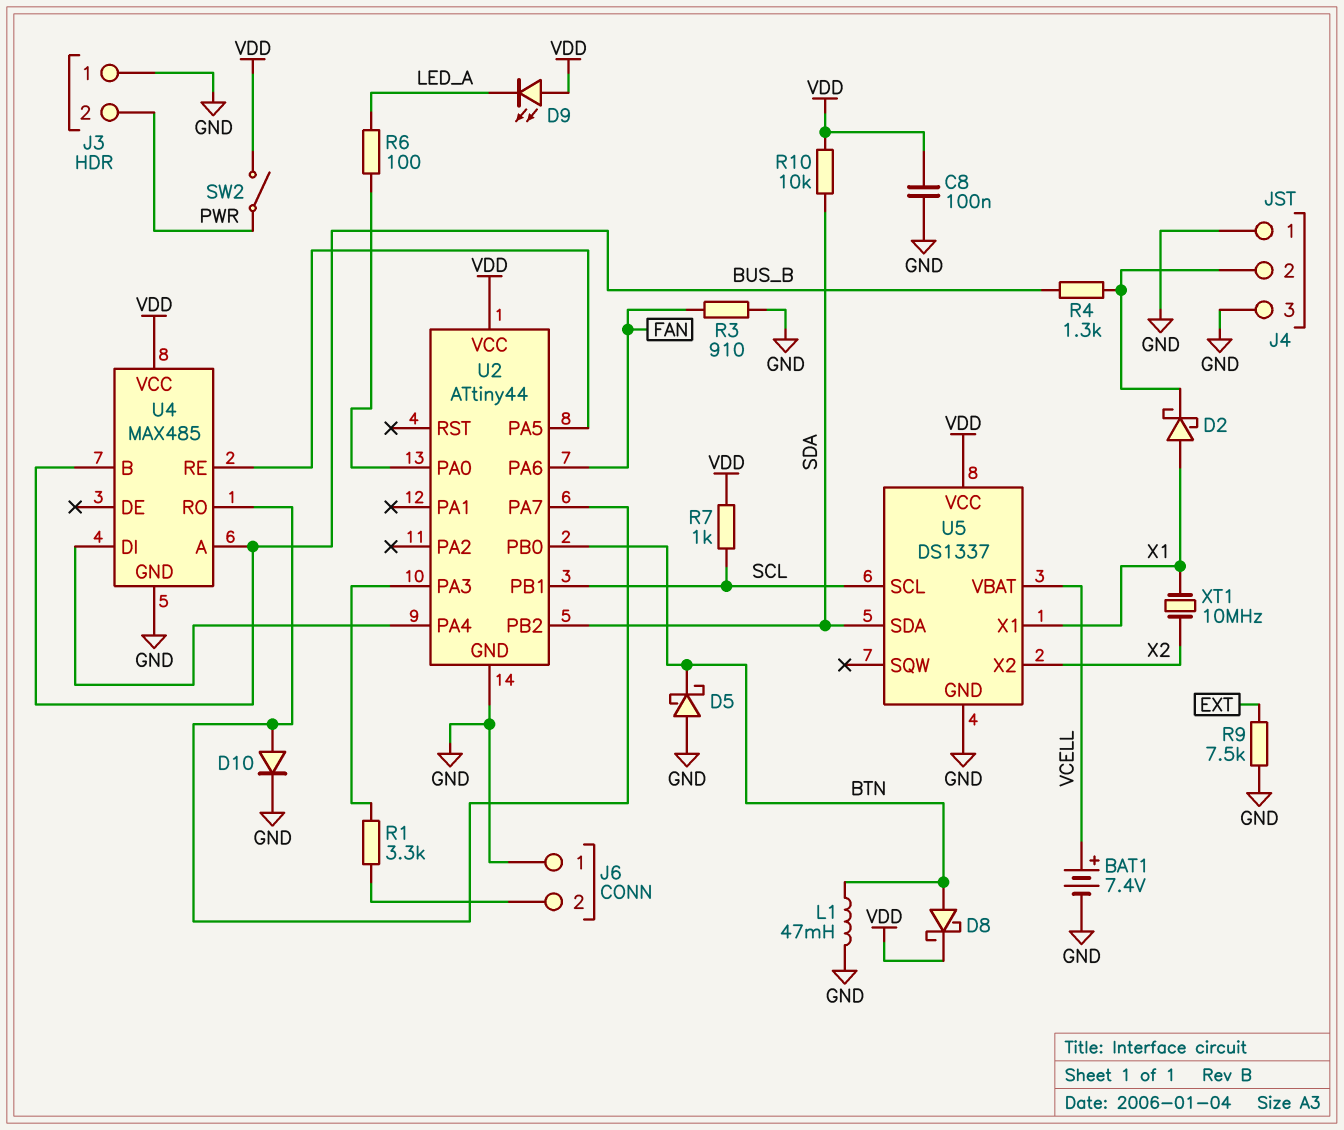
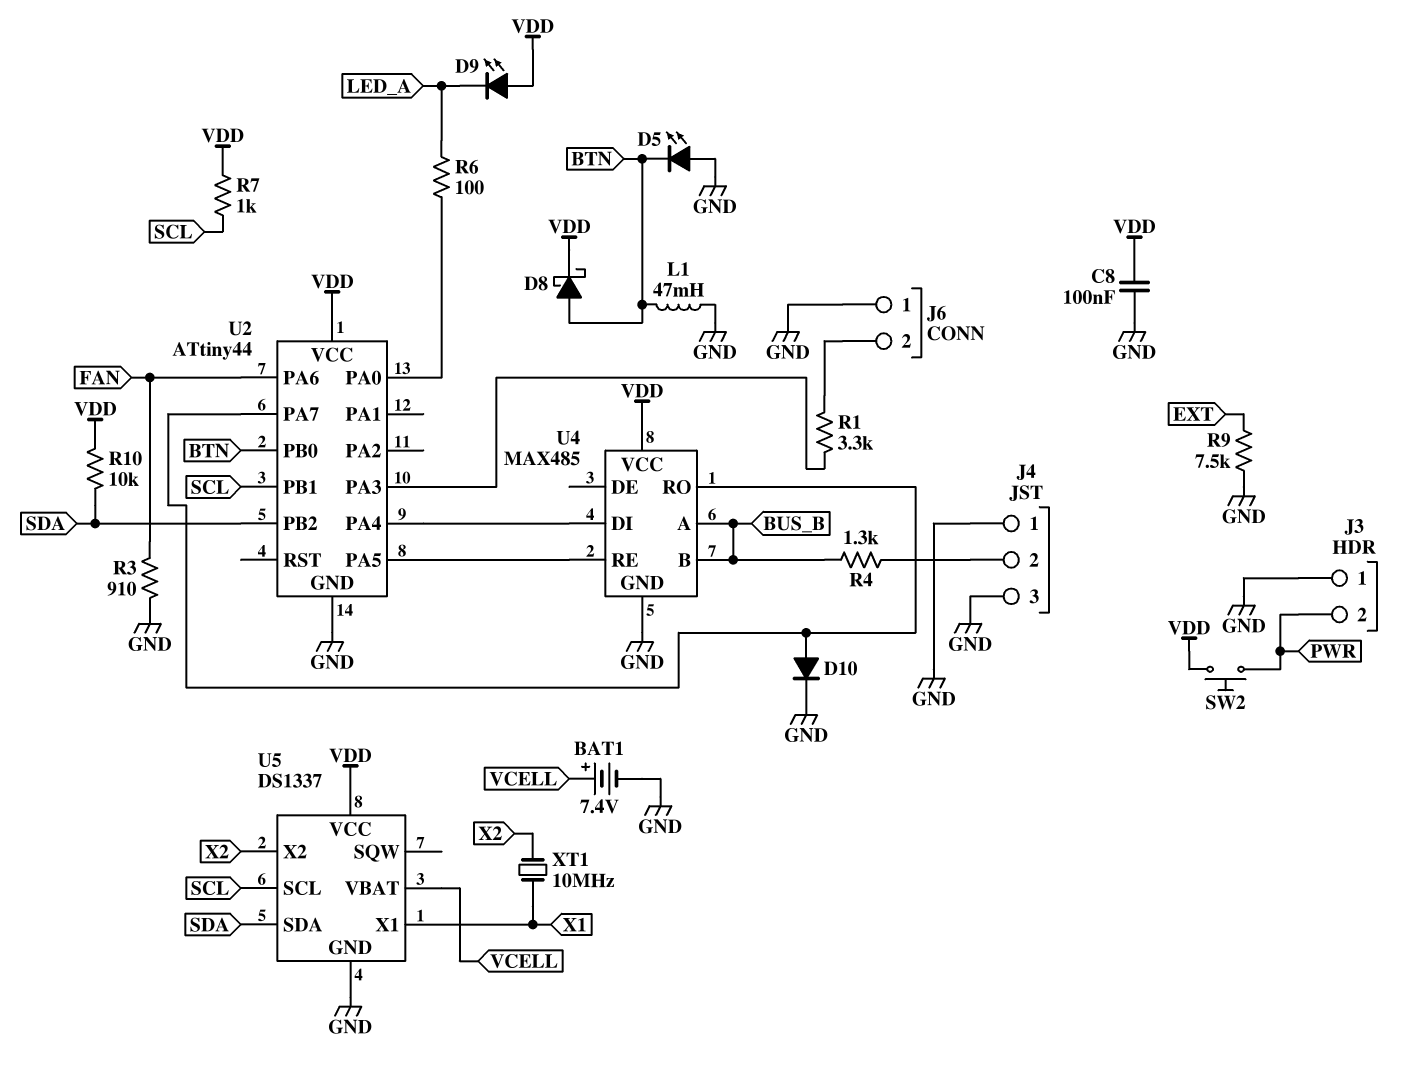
D2: schottky (A X1, K J4/2) -> none
D5: schottky (A GND, K BTN) -> LED (A GND, K BTN)
SW2: switch (PWR, VDD) -> button (PWR, VDD)

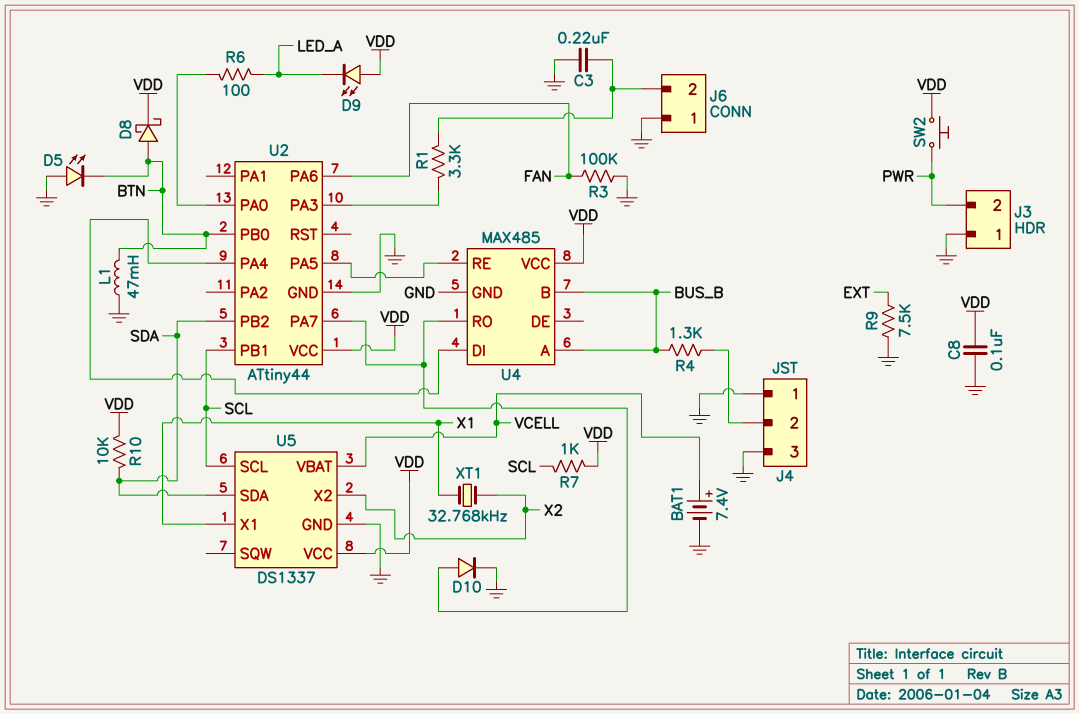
C3: none -> 220nF (GND, J6/2)
R3: 910 (FAN, GND) -> 100k (FAN, GND)
XT1: 10MHz (X1, X2) -> 32.768kHz (X1, X2)

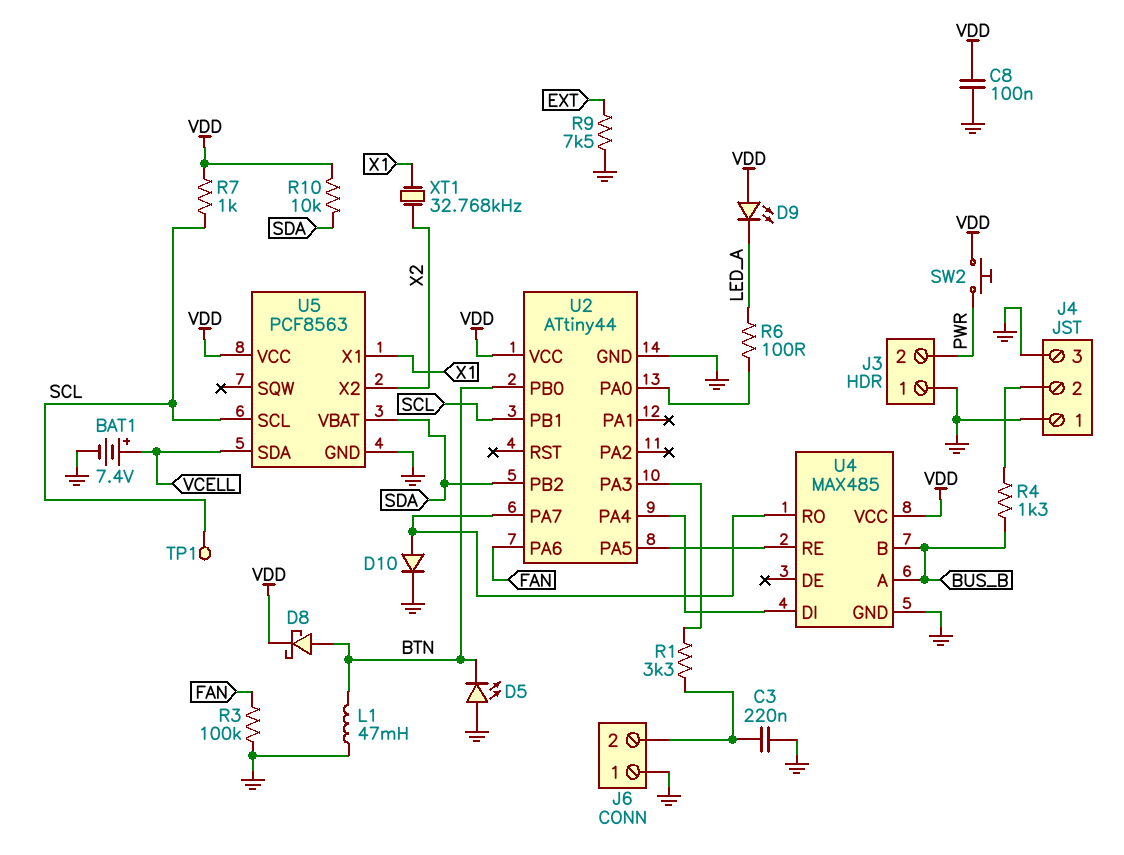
TP1: none -> test point (SCL)
U5: DS1337 -> PCF8563
U5 pin SDA: SDA -> VCELL
U5 pin VBAT: VCELL -> SDA

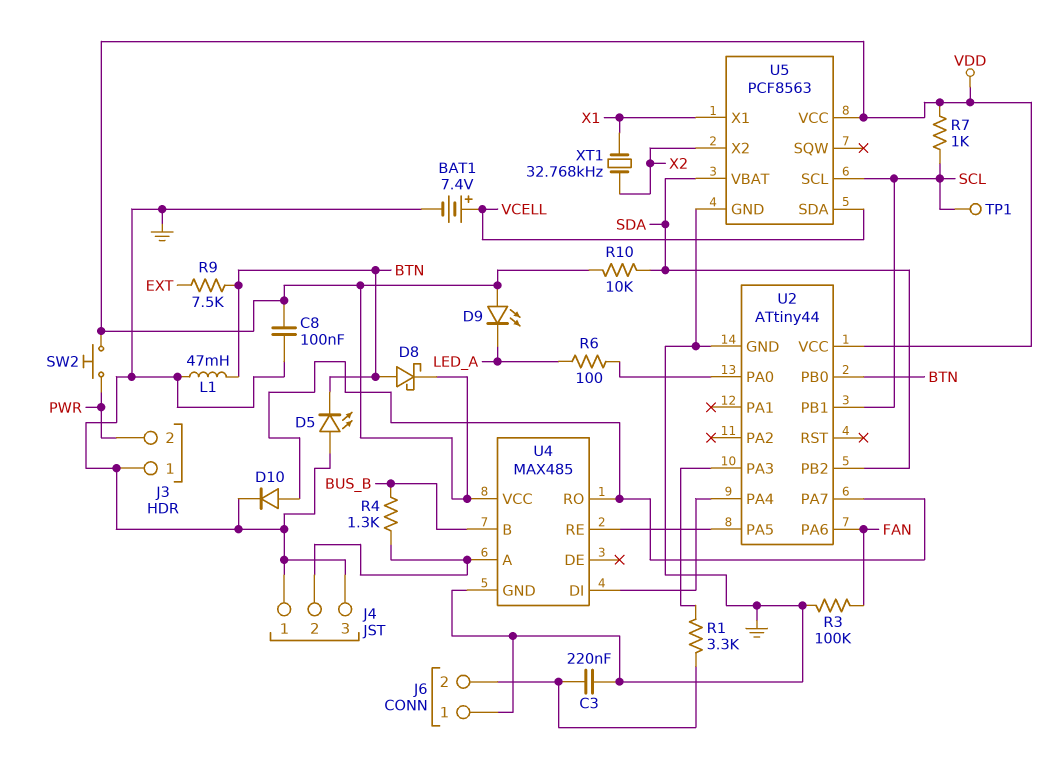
R9: 7.5k (EXT, GND) -> 7.5k (BTN, EXT)
U4 pin A: BUS_B -> J4/2

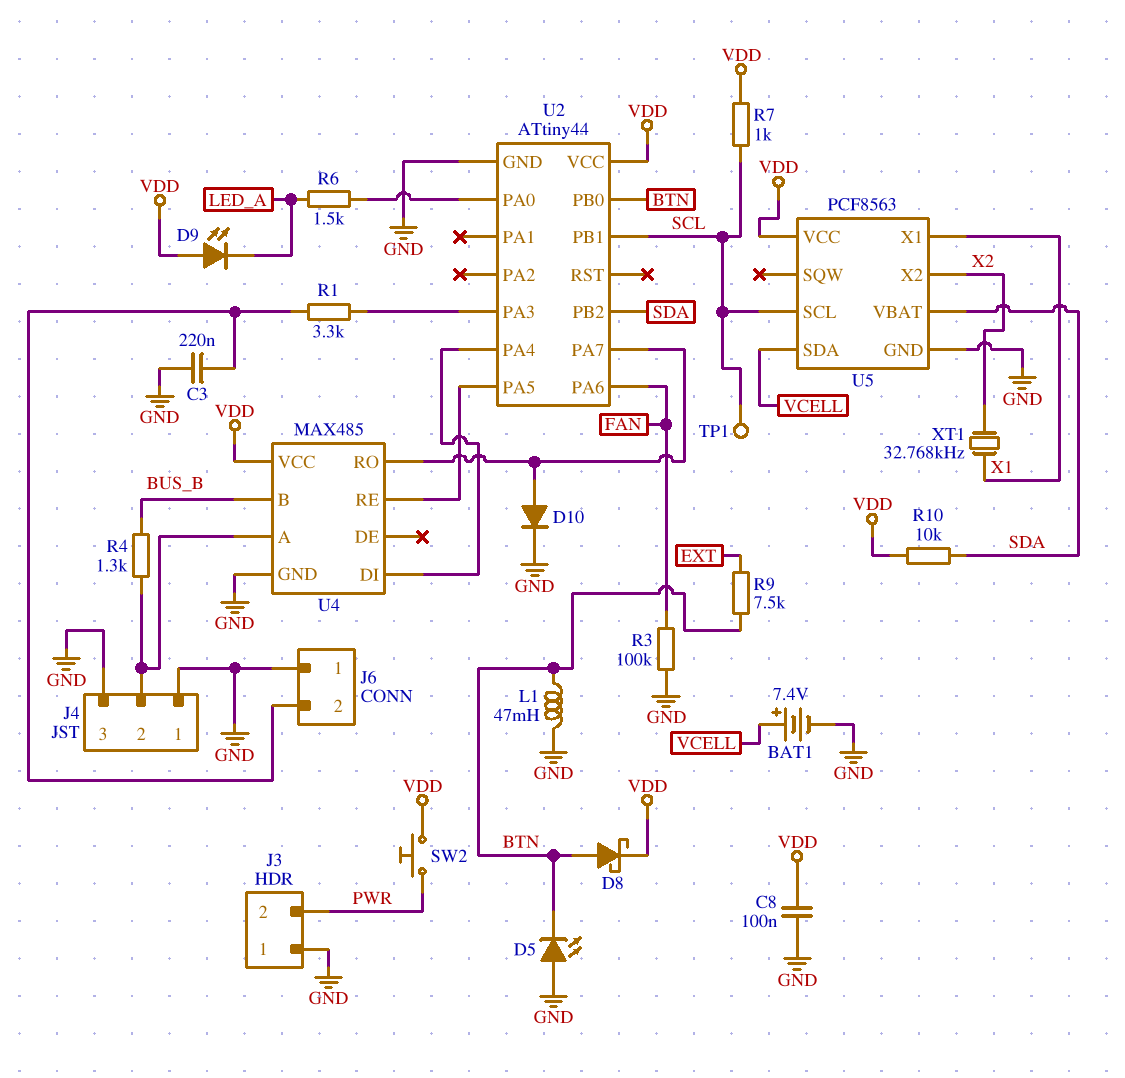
R6: 100 (LED_A, U2/PA0) -> 1.5k (LED_A, U2/PA0)

